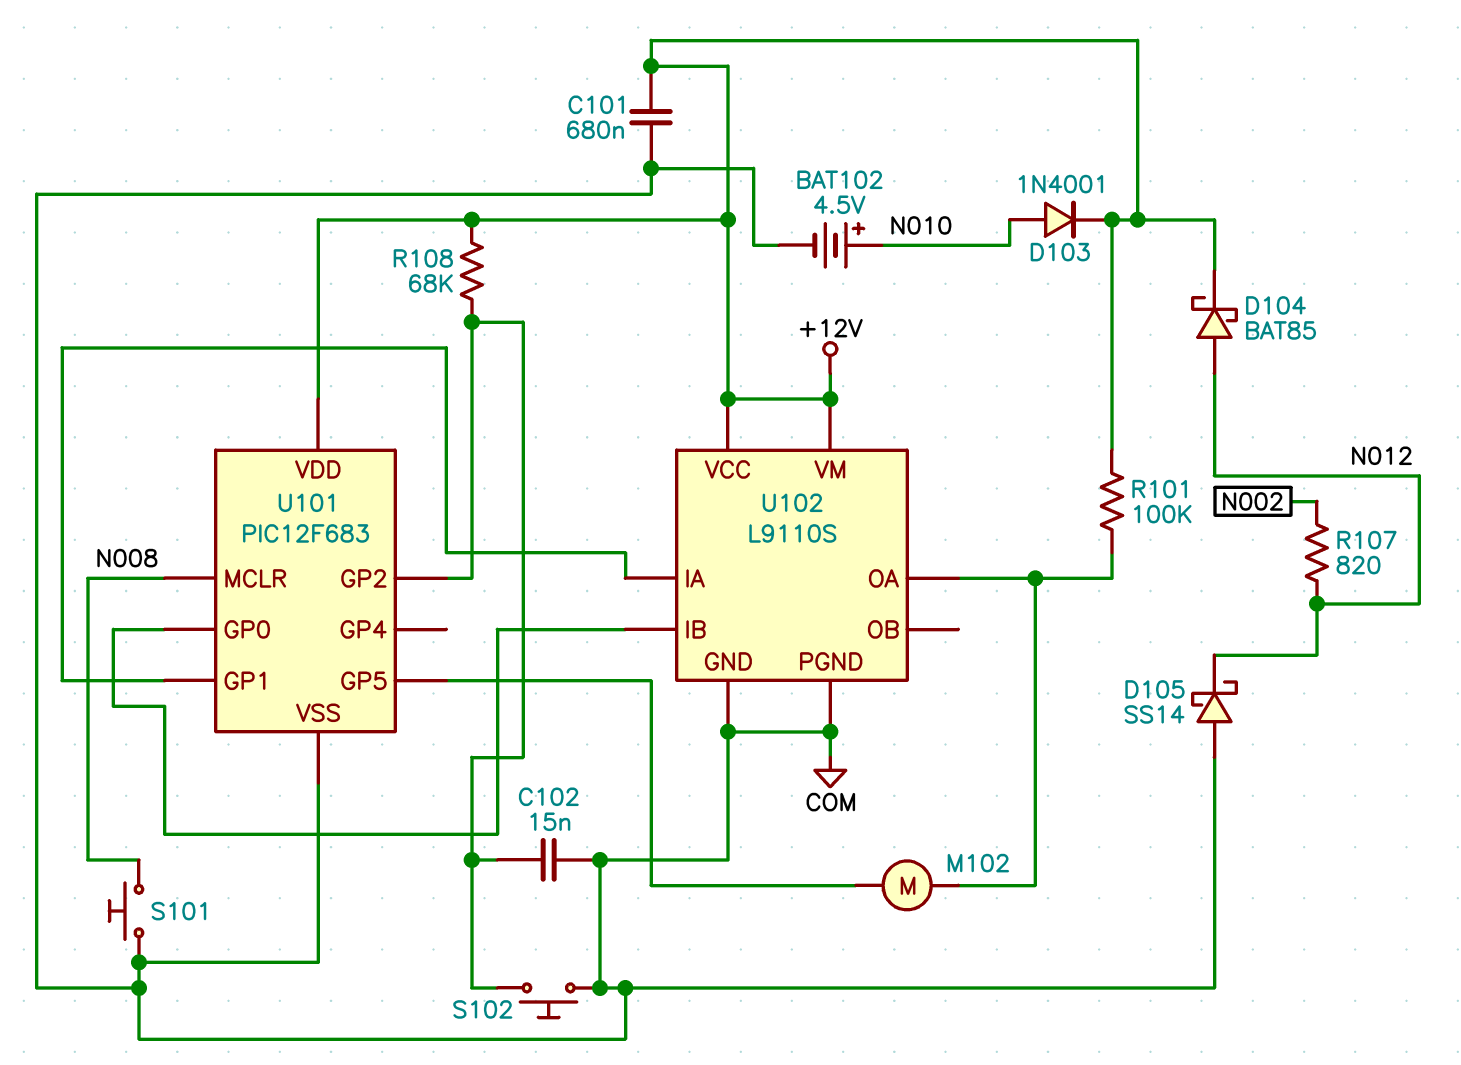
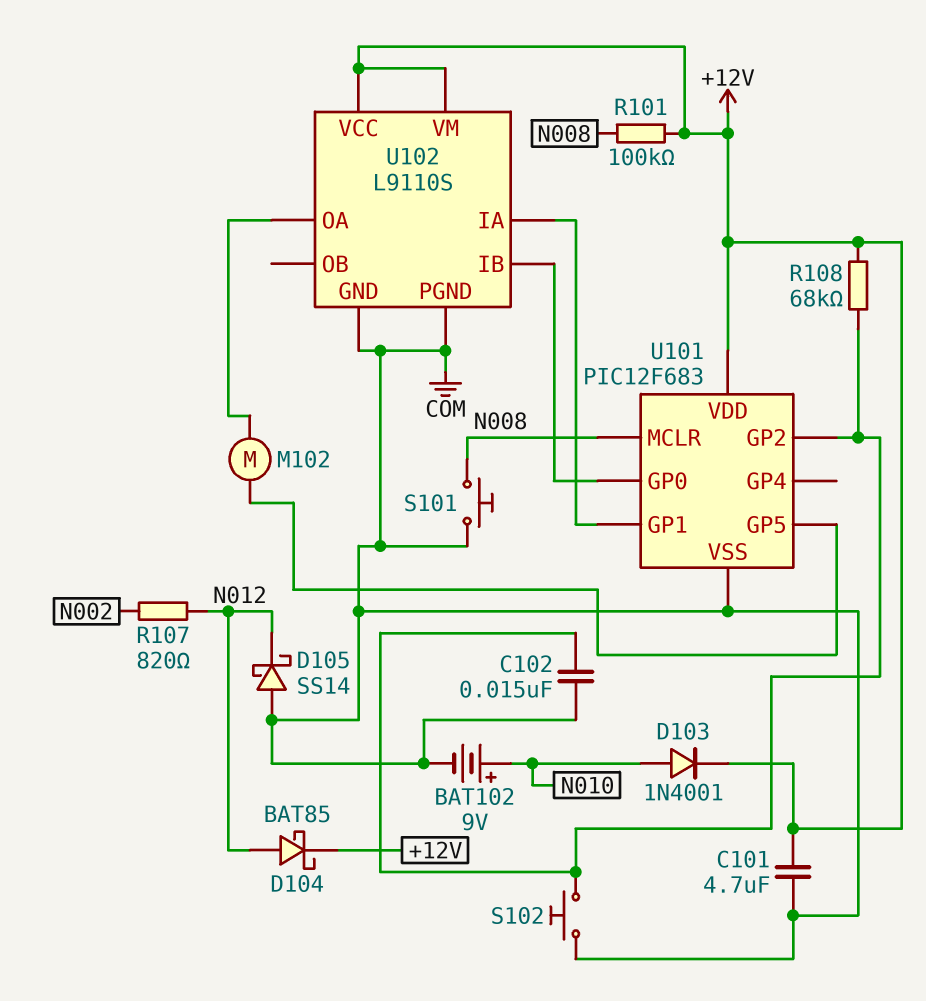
BAT102: 4.5V (plus N010, minus COM) -> 9V (plus N010, minus COM)
C101: 680nF (+12V, COM) -> 4.7uF (+12V, COM)
R101: 100k (+12V, U102/OA) -> 100k (+12V, N008)

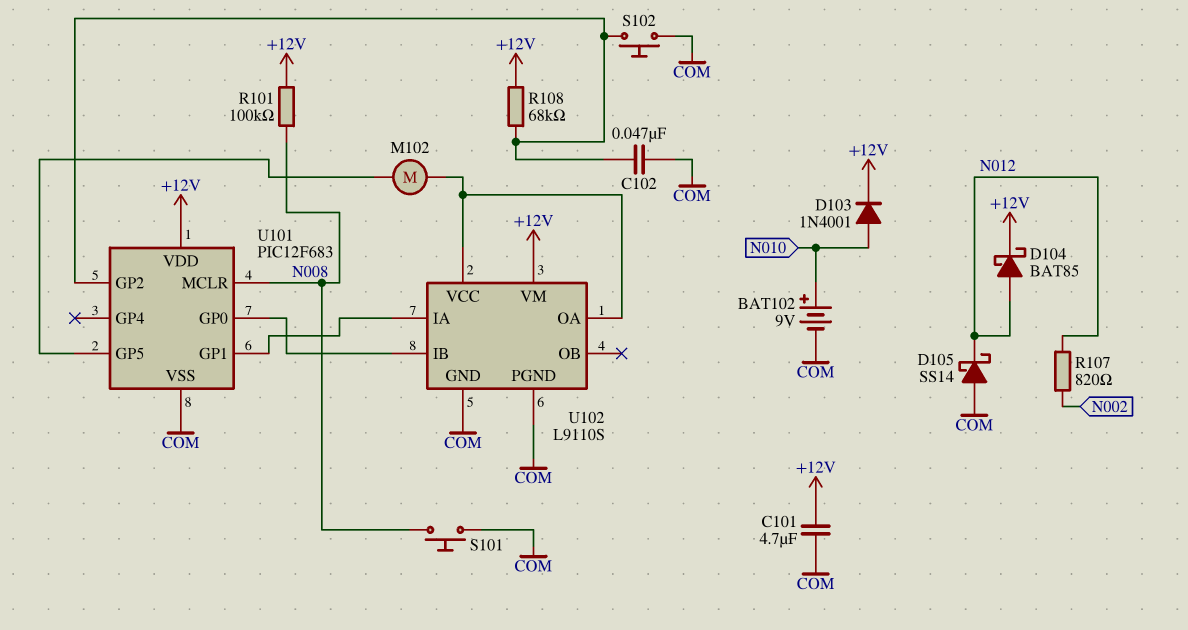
C102: 15nF (COM, U101/GP2) -> 47nF (COM, U101/GP2)
U102 pin VCC: +12V -> U102/OA

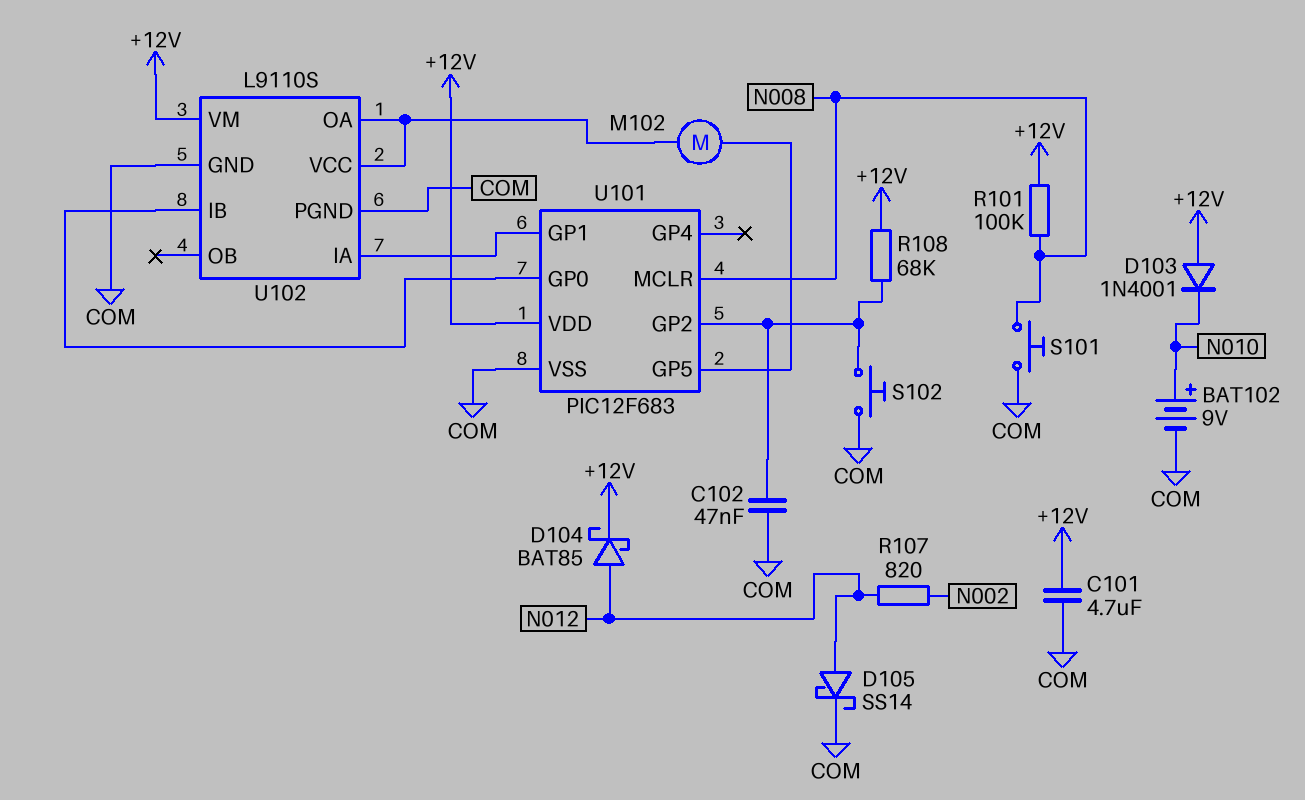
D103: diode 1N4001 (A N010, K +12V) -> diode 1N4001 (A +12V, K N010)
D105: schottky SS14 (A COM, K N012) -> schottky SS14 (A N012, K COM)

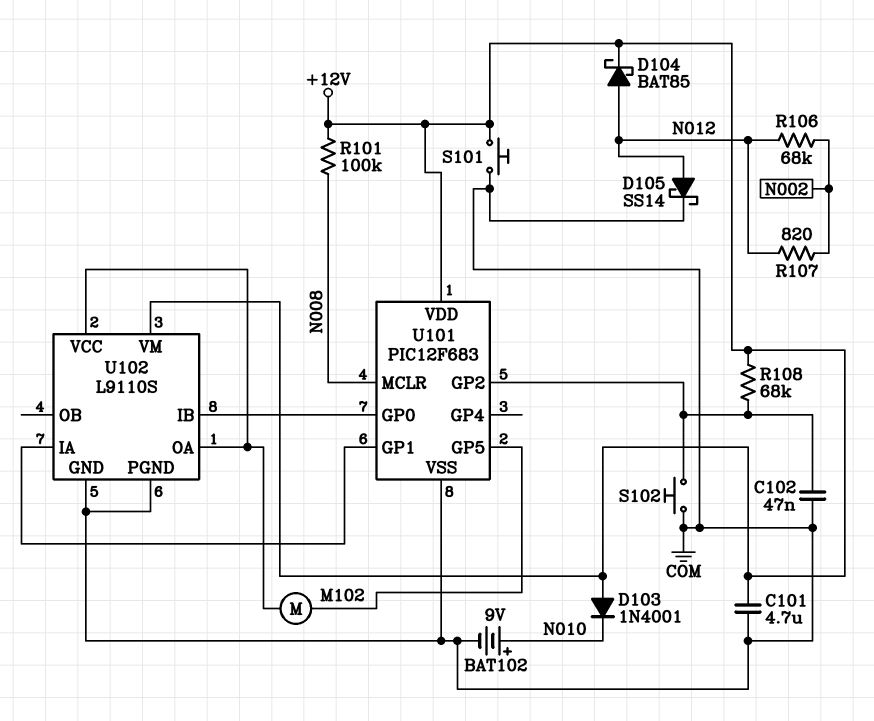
R106: none -> 68k (N002, N012)
S101: button (COM, N008) -> button (+12V, COM)

